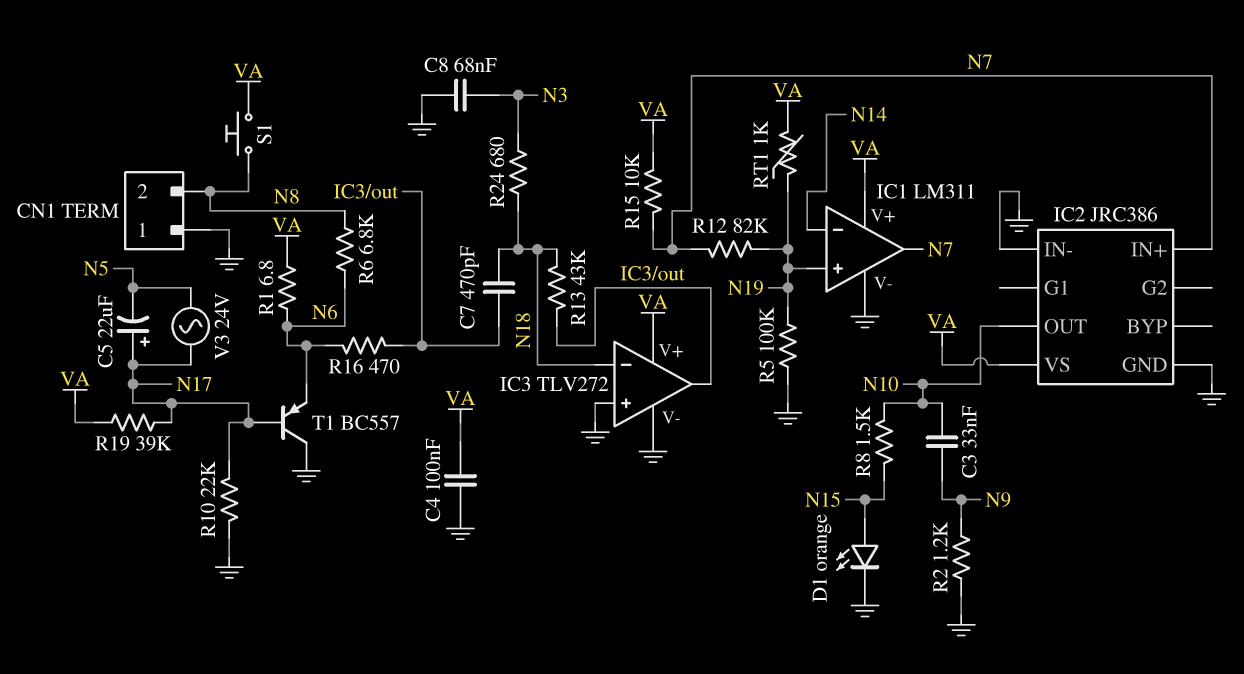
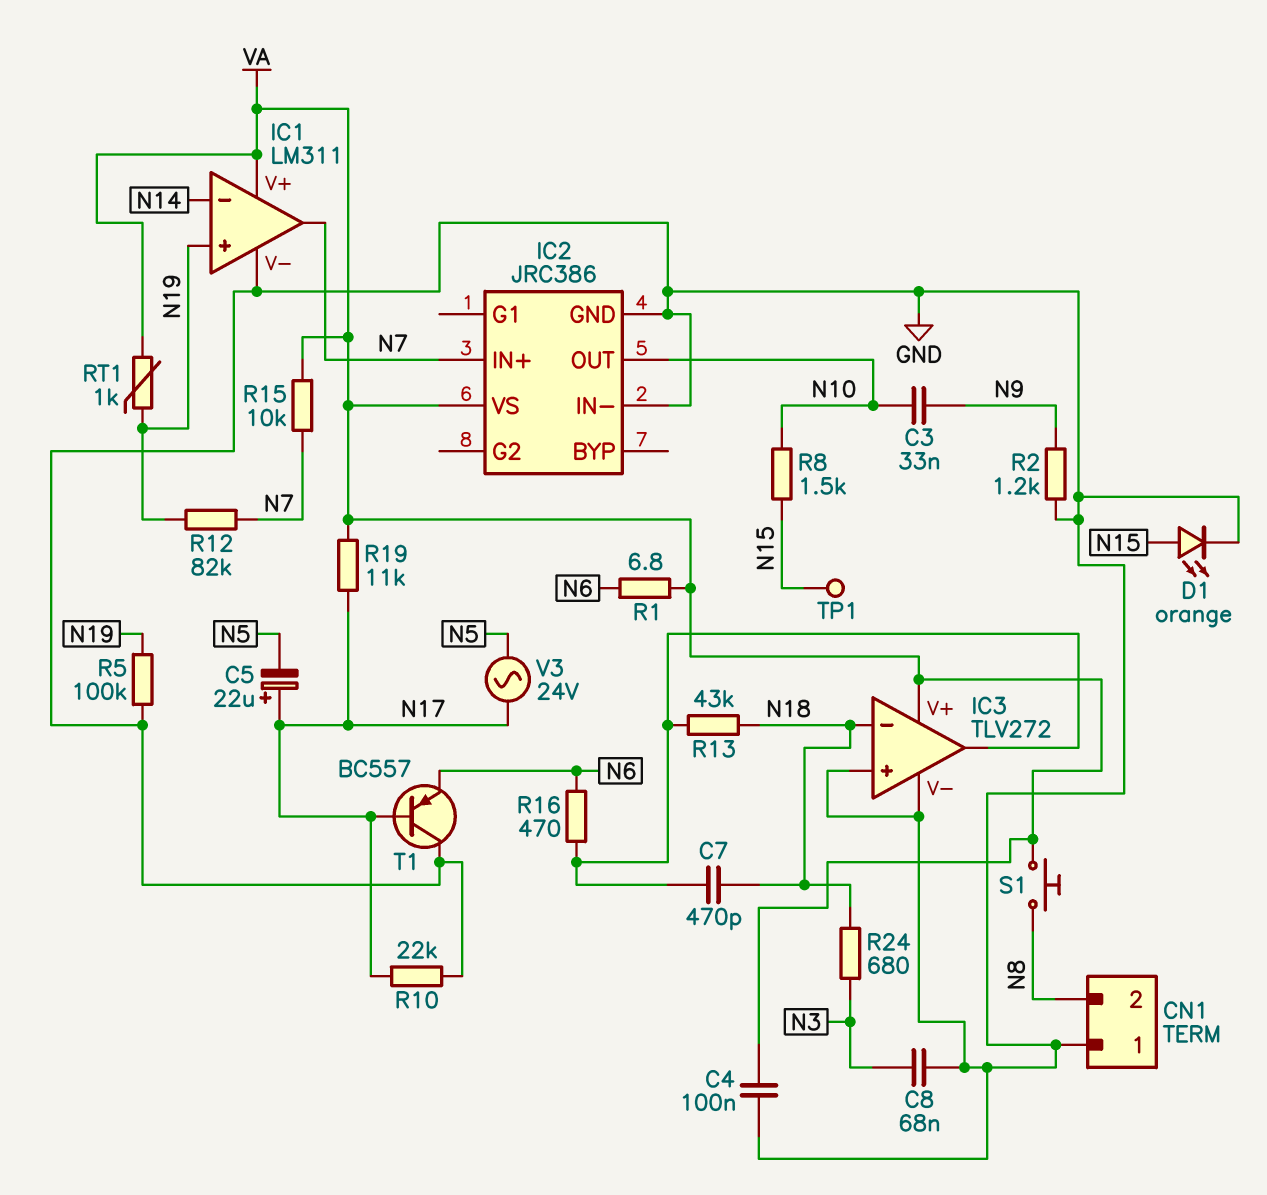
R6: 6.8k (N6, N8) -> none
R19: 39k (N17, VA) -> 11k (N17, VA)
TP1: none -> test point (N15)

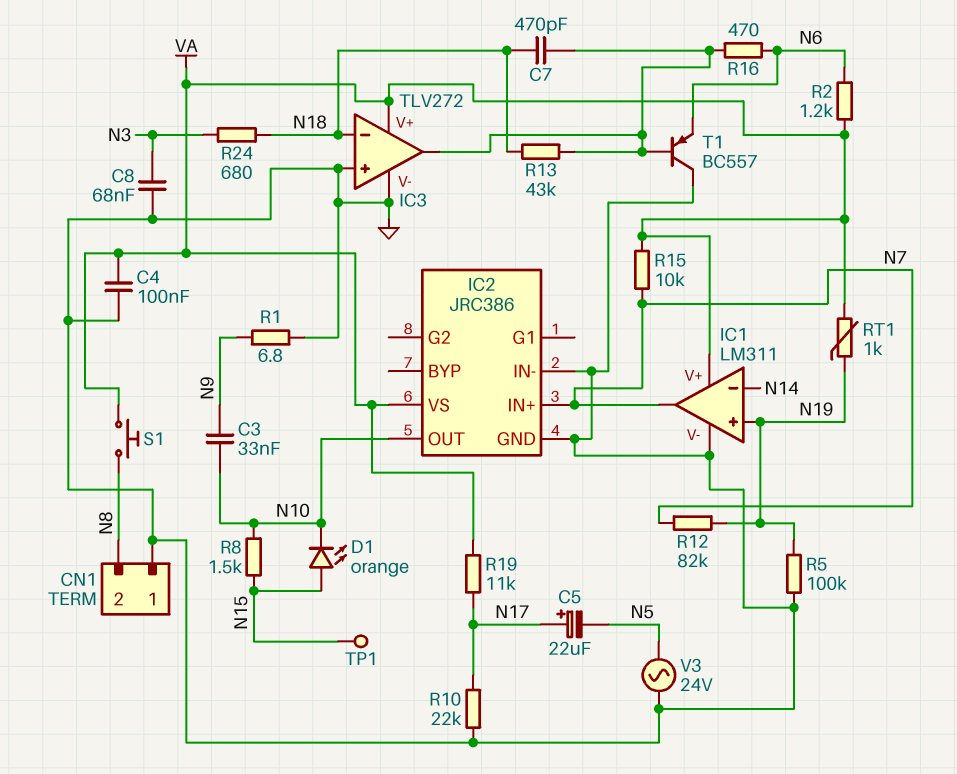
D1: LED orange (A N15, K GND) -> LED orange (A N15, K N10)
R1: 6.8 (N6, VA) -> 6.8 (GND, N9)
R2: 1.2k (GND, N9) -> 1.2k (N6, VA)
T1: PNP BC557 (B N17, C GND, E N6) -> PNP BC557 (B IC3/out, C GND, E N6)
V3: AC 24V (N5, N17) -> AC 24V (GND, N5)

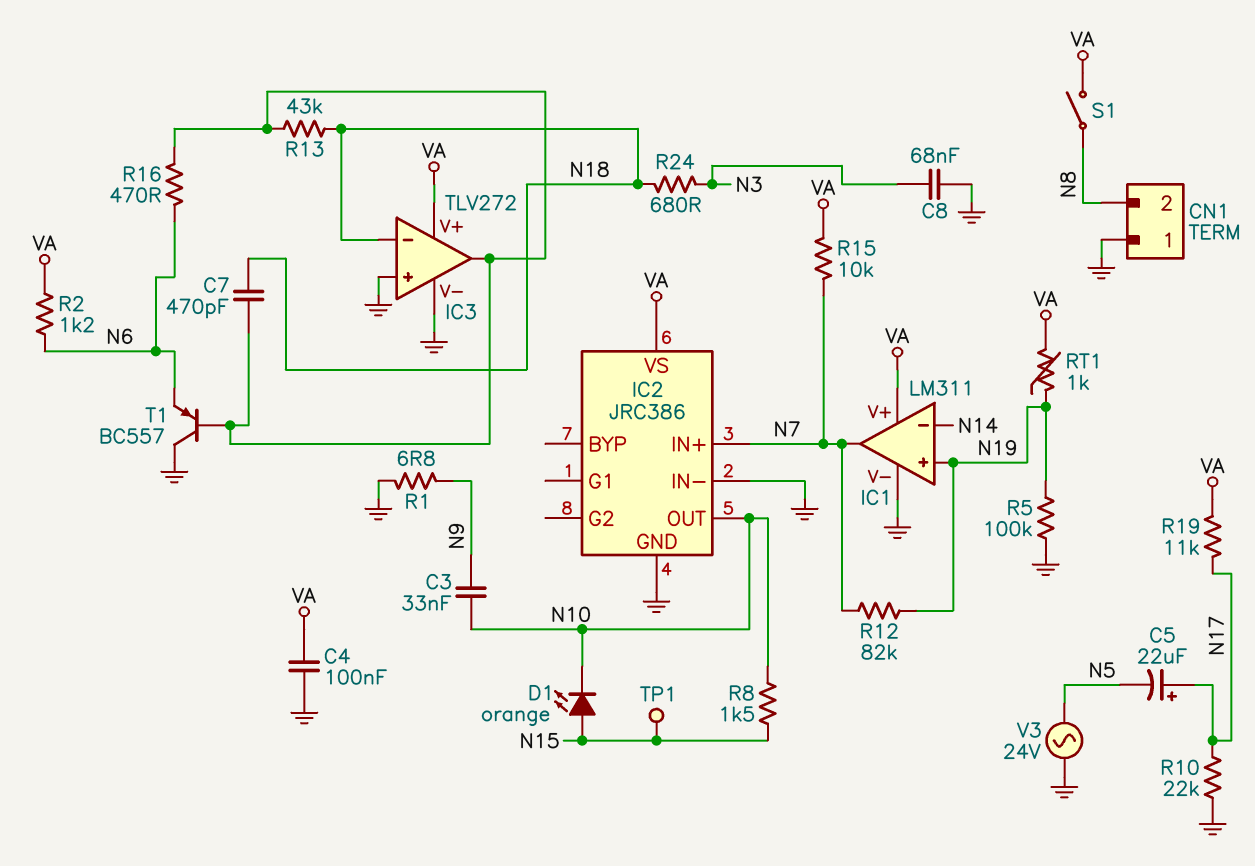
S1: button (N8, VA) -> switch (N8, VA)

